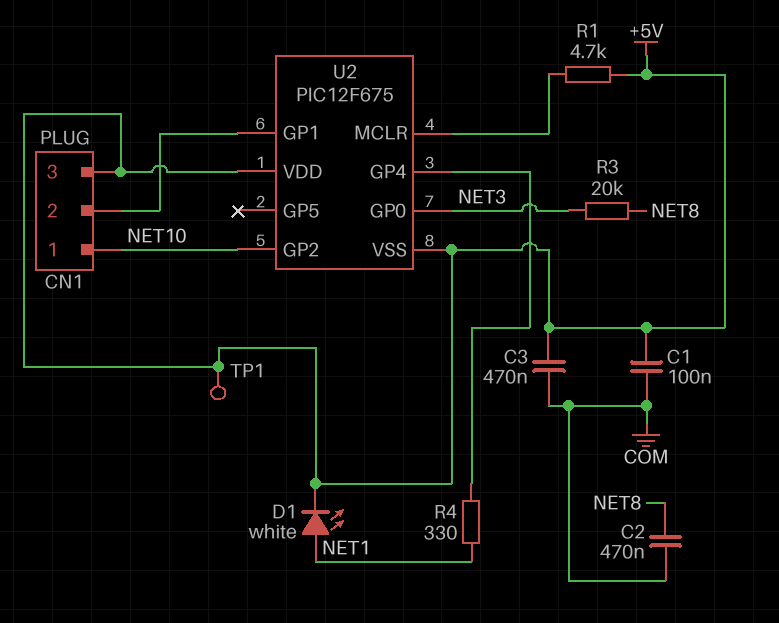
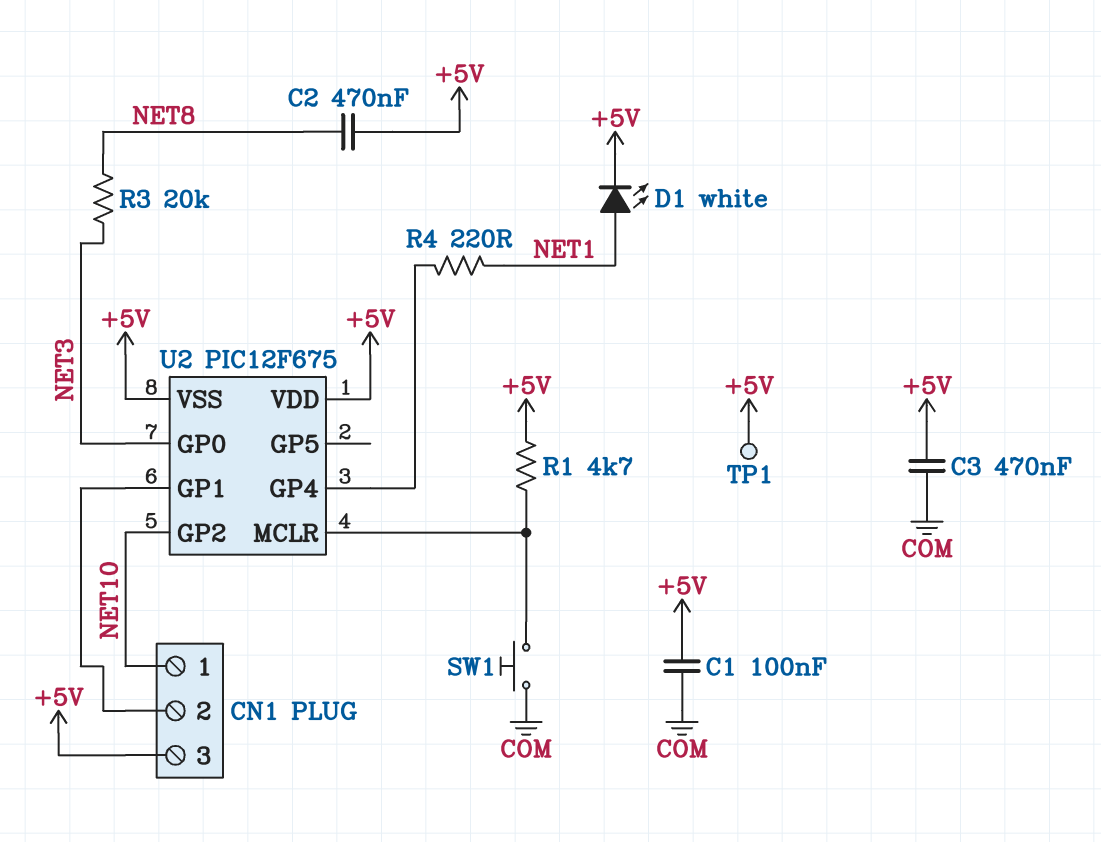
C2: 470nF (COM, NET8) -> 470nF (+5V, NET8)
R4: 330 (NET1, U2/GP4) -> 220 (NET1, U2/GP4)
SW1: none -> button (COM, U2/MCLR)

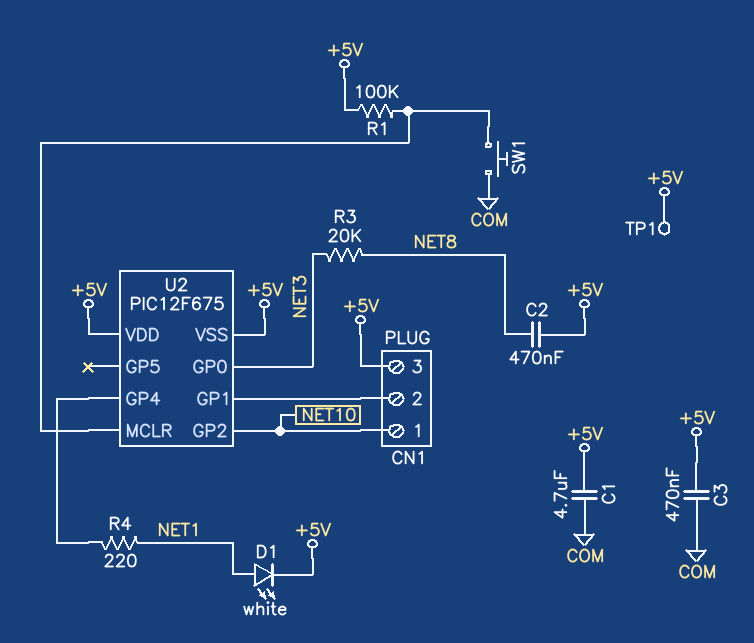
C1: 100nF (+5V, COM) -> 4.7uF (+5V, COM)
R1: 4.7k (+5V, U2/MCLR) -> 100k (+5V, U2/MCLR)

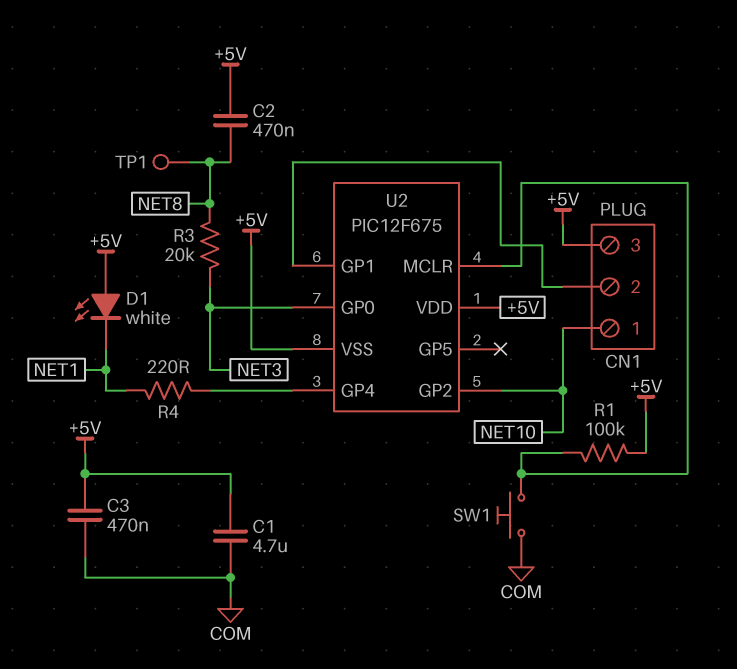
D1: LED white (A NET1, K +5V) -> LED white (A +5V, K NET1)
TP1: test point (+5V) -> test point (NET8)

